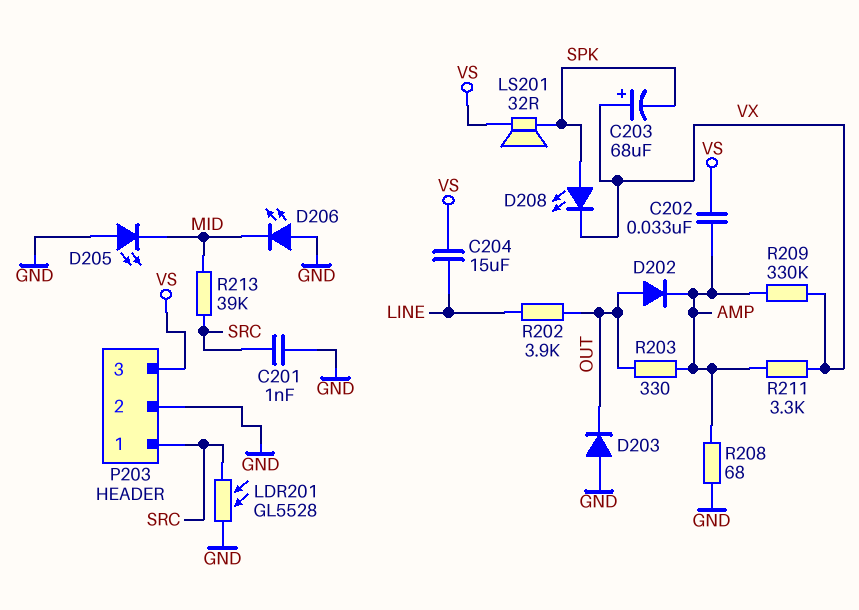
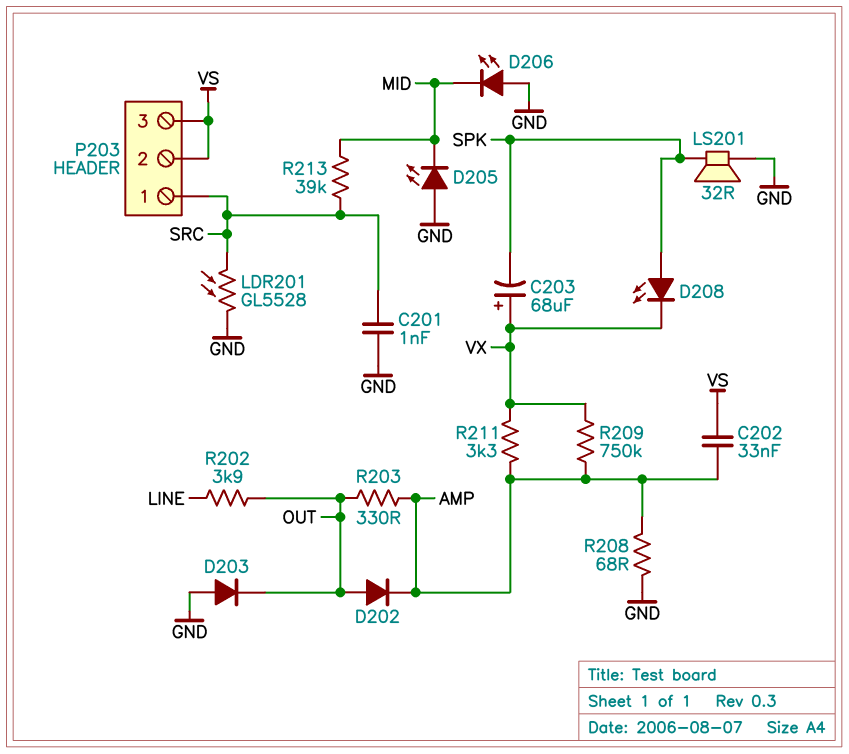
C204: 15uF (LINE, VS) -> none
LS201: speaker 32R (SPK, VS) -> speaker 32R (GND, SPK)
P203 pin 2: GND -> VS
R209: 330k (AMP, VX) -> 750k (AMP, VX)

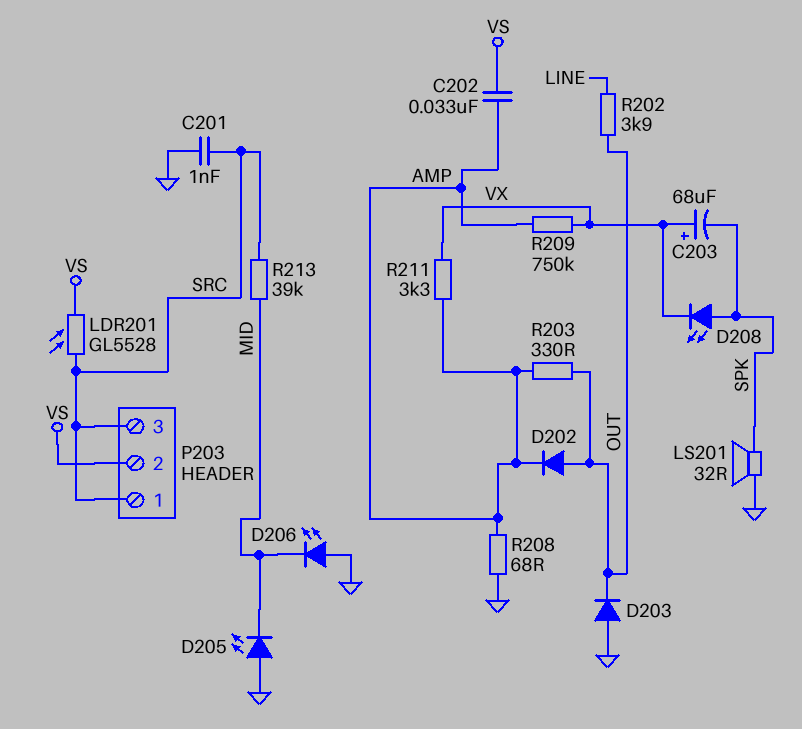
LDR201: GL5528 (GND, SRC) -> GL5528 (SRC, VS)
P203 pin 3: VS -> SRC

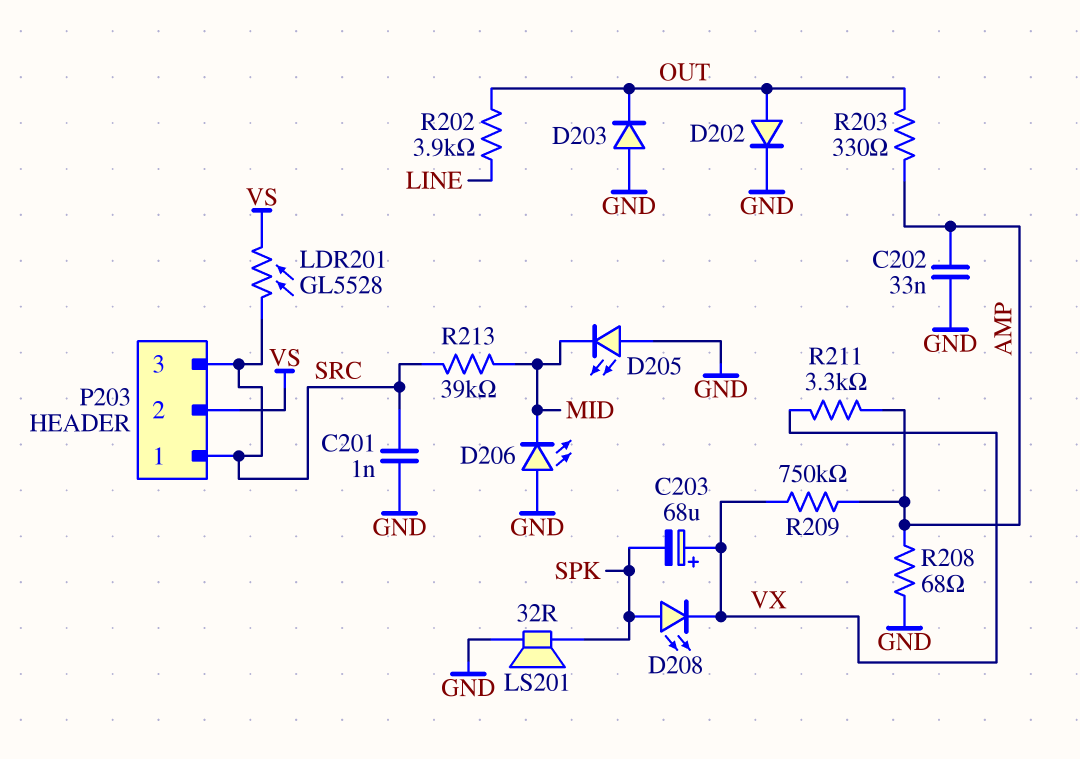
C202: 33nF (AMP, VS) -> 33nF (AMP, GND)
D202: diode (A OUT, K AMP) -> diode (A OUT, K GND)

